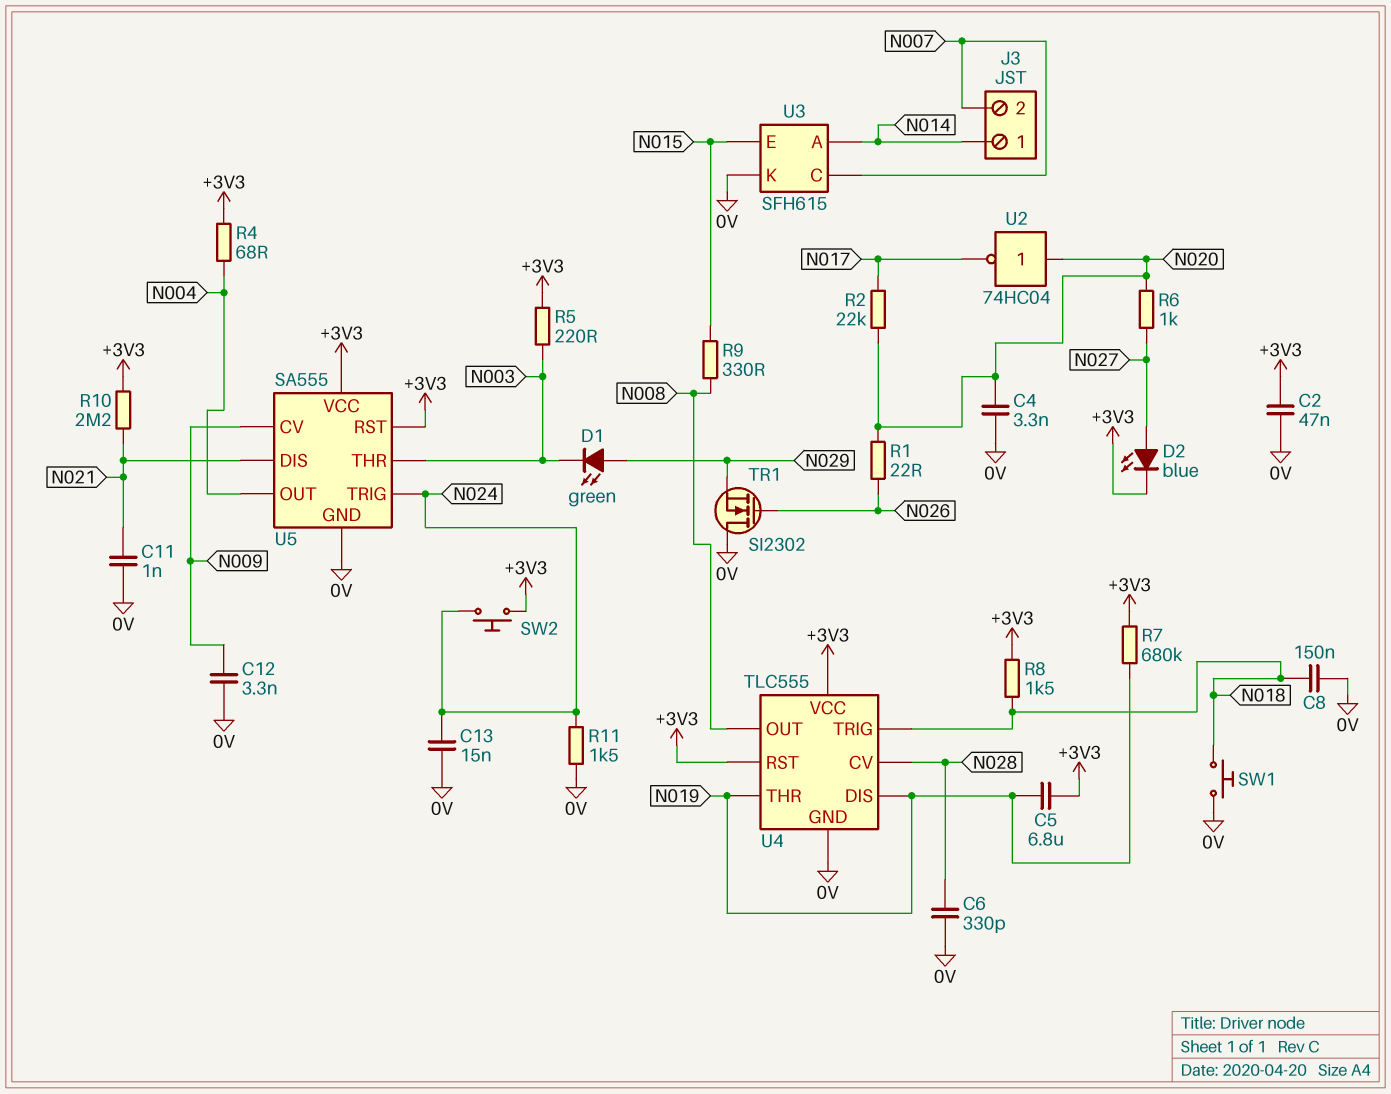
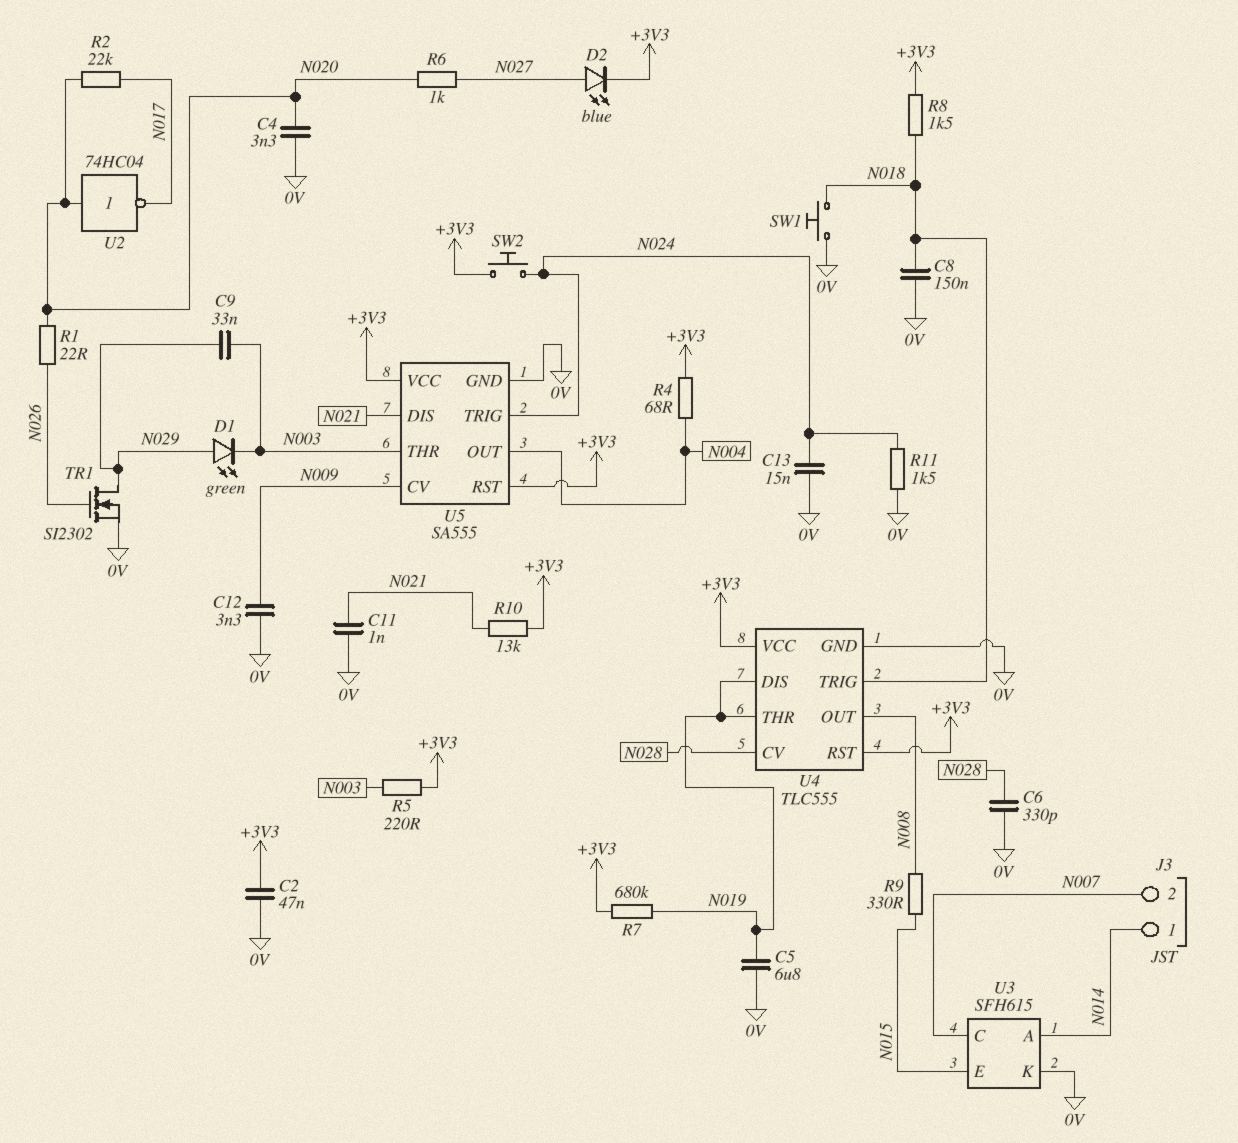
C5: 6.8uF (+3V3, N019) -> 6.8uF (0V, N019)
C9: none -> 33nF (N003, N029)
R10: 2.2M (+3V3, N021) -> 13k (+3V3, N021)
TR1: NMOS SI2302 (G N026, D 0V, S N029) -> NMOS SI2302 (G N026, D N029, S 0V)

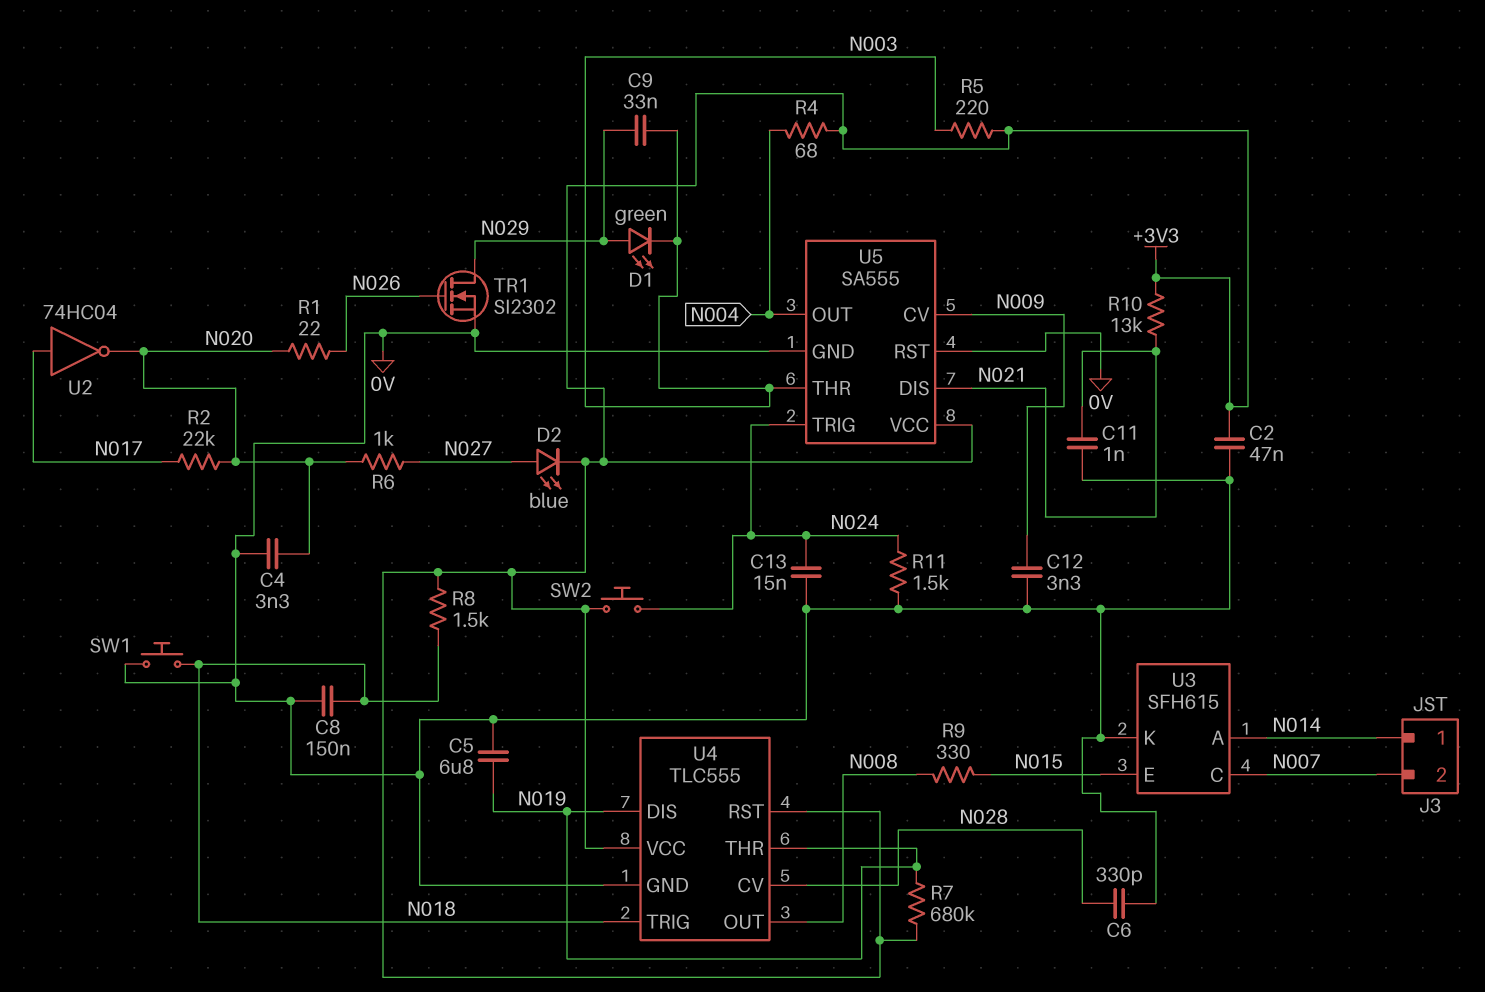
U2: NOT 74HC04 (in N020, out N017) -> NOT 74HC04 (in N017, out N020)
U5 pin RST: +3V3 -> 0V

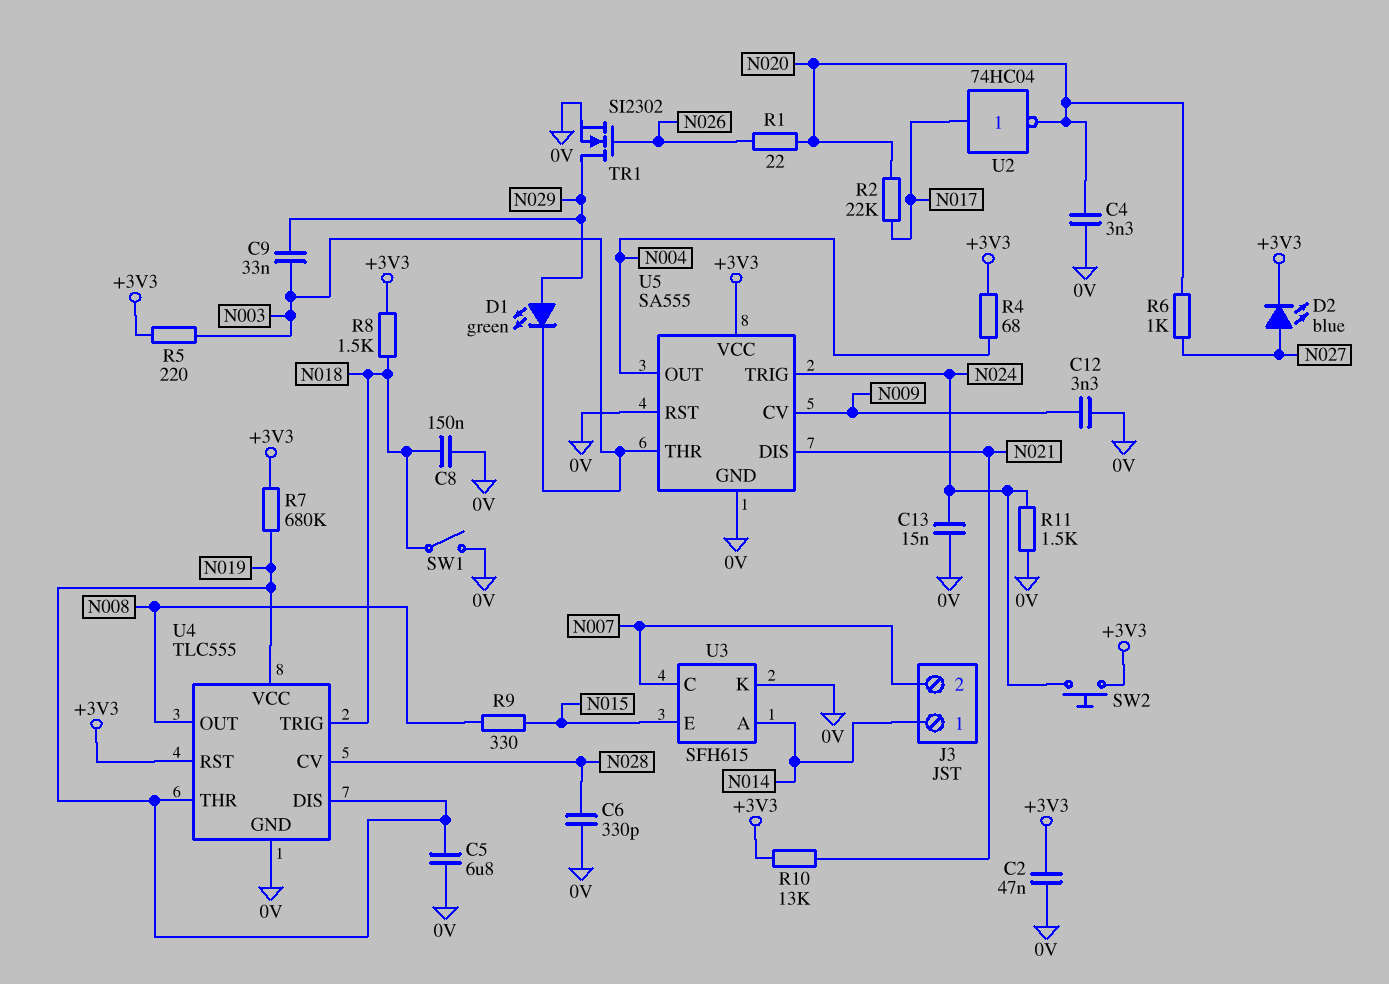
C11: 1nF (0V, N021) -> none
SW1: button (0V, N018) -> switch (0V, N018)
U4 pin VCC: +3V3 -> N019

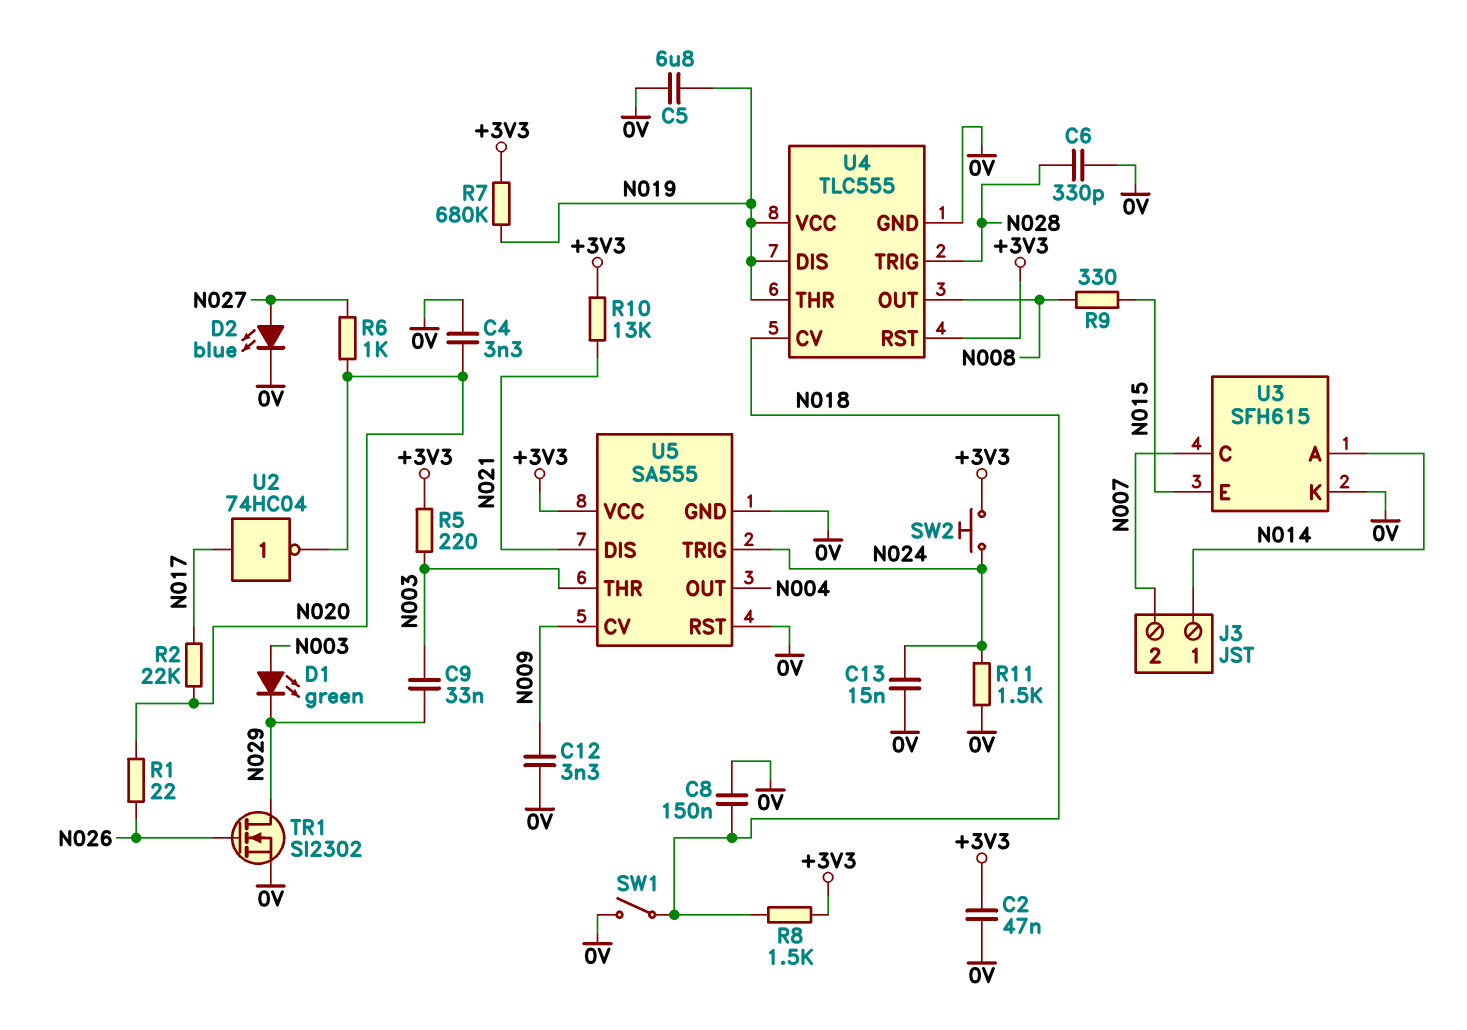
D1: LED green (A N029, K N003) -> LED green (A N003, K N029)
D2: LED blue (A N027, K +3V3) -> LED blue (A N027, K 0V)
R4: 68 (+3V3, N004) -> none
U4 pin CV: N028 -> N018
U4 pin TRIG: N018 -> N028

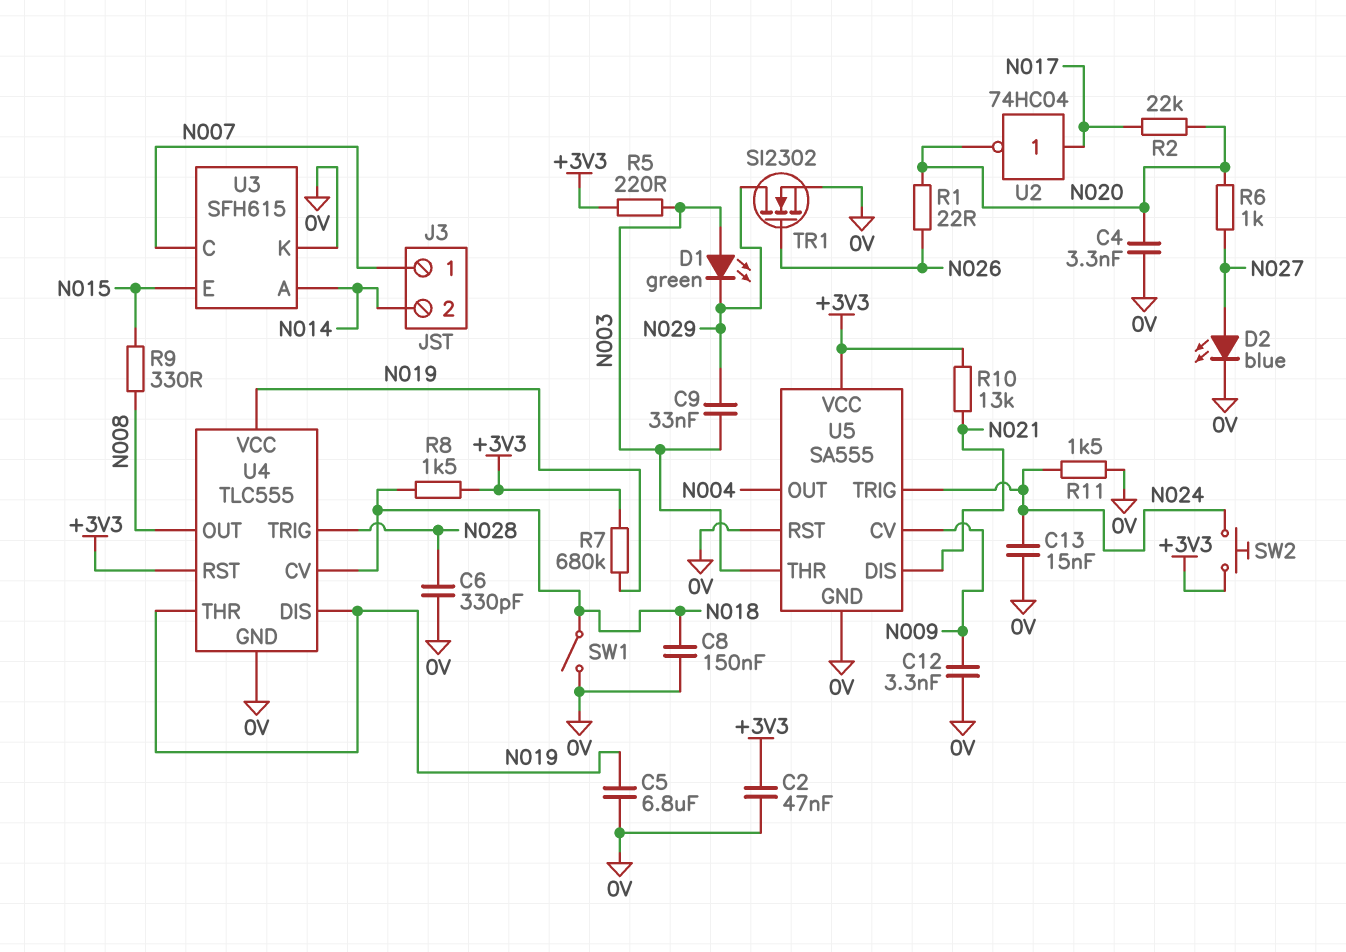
J3 pin 1: N014 -> N007
J3 pin 2: N007 -> N014

